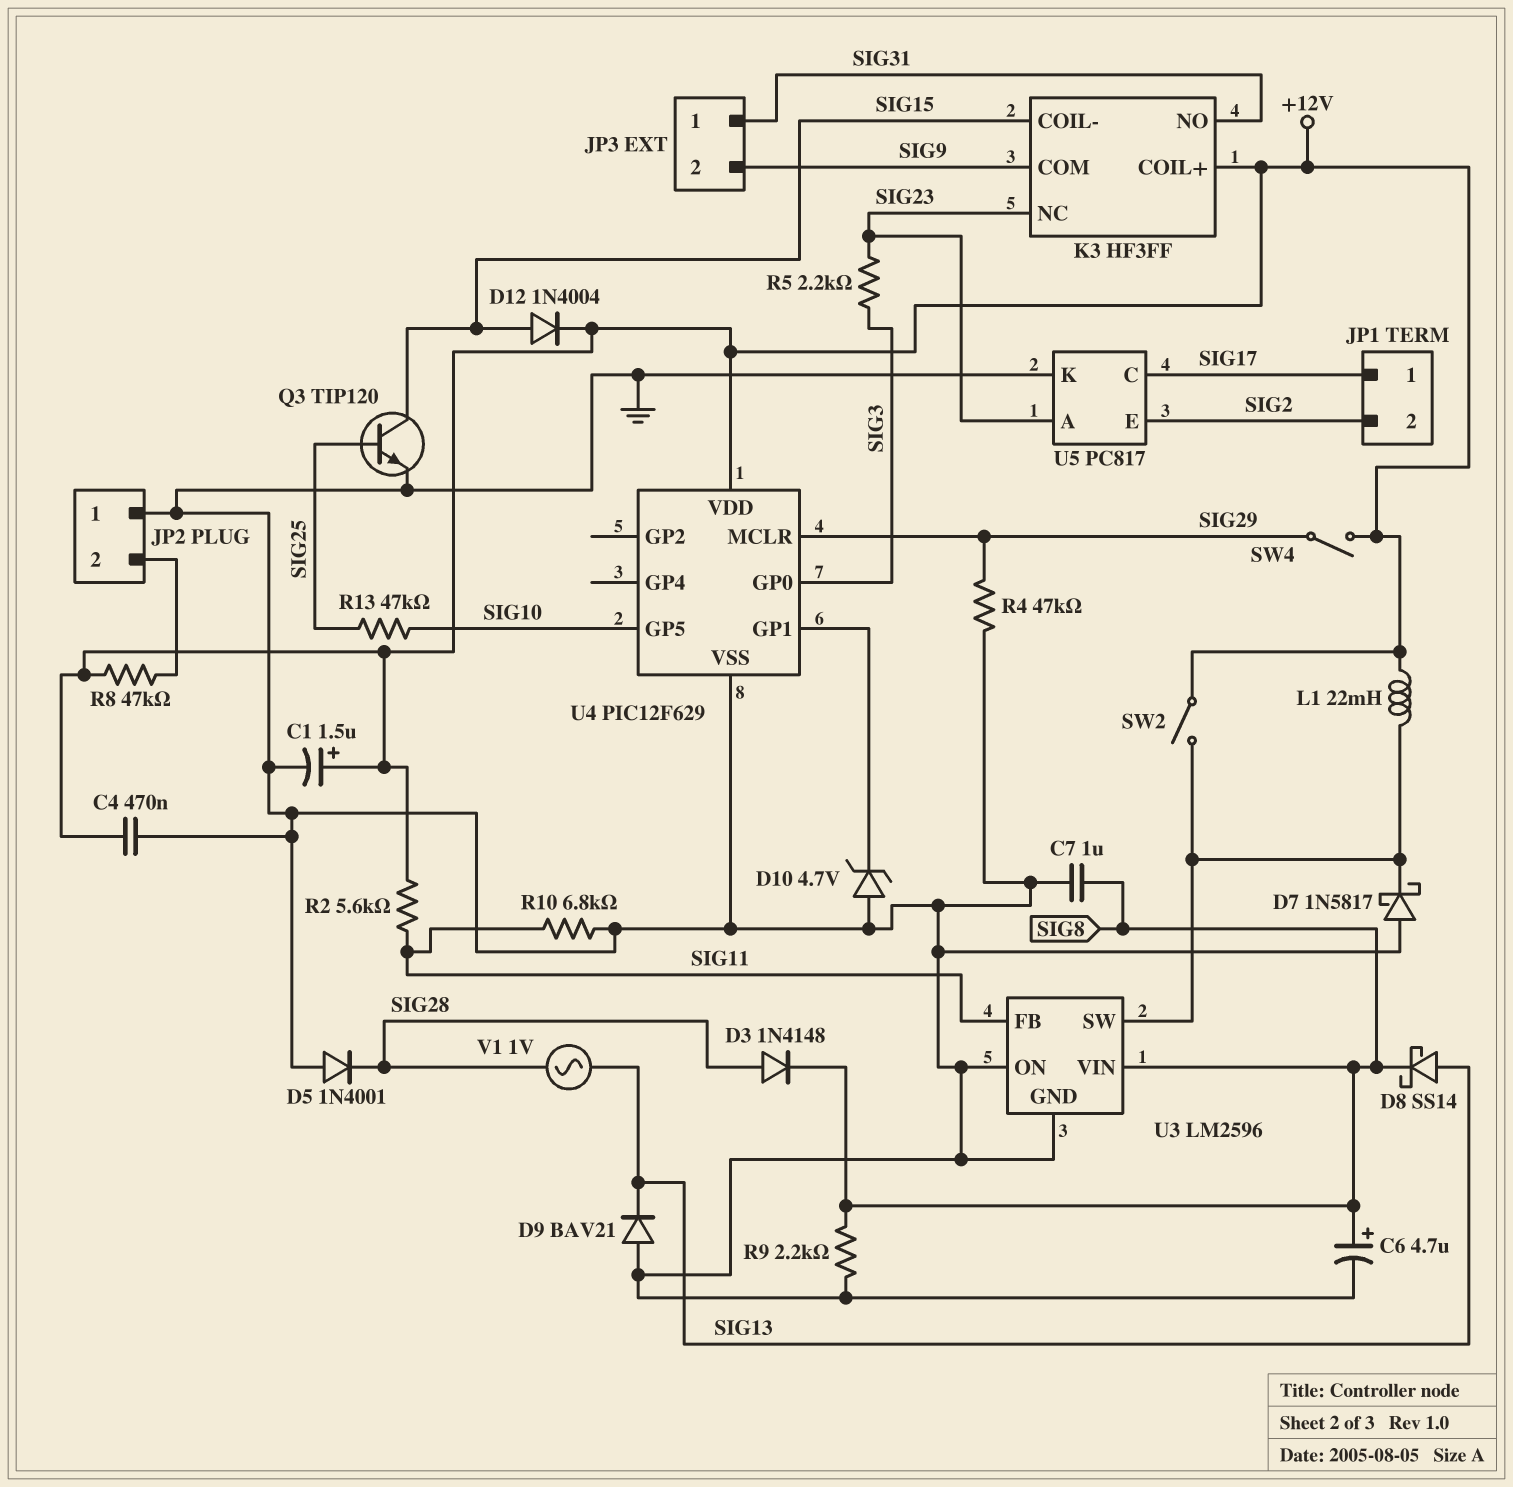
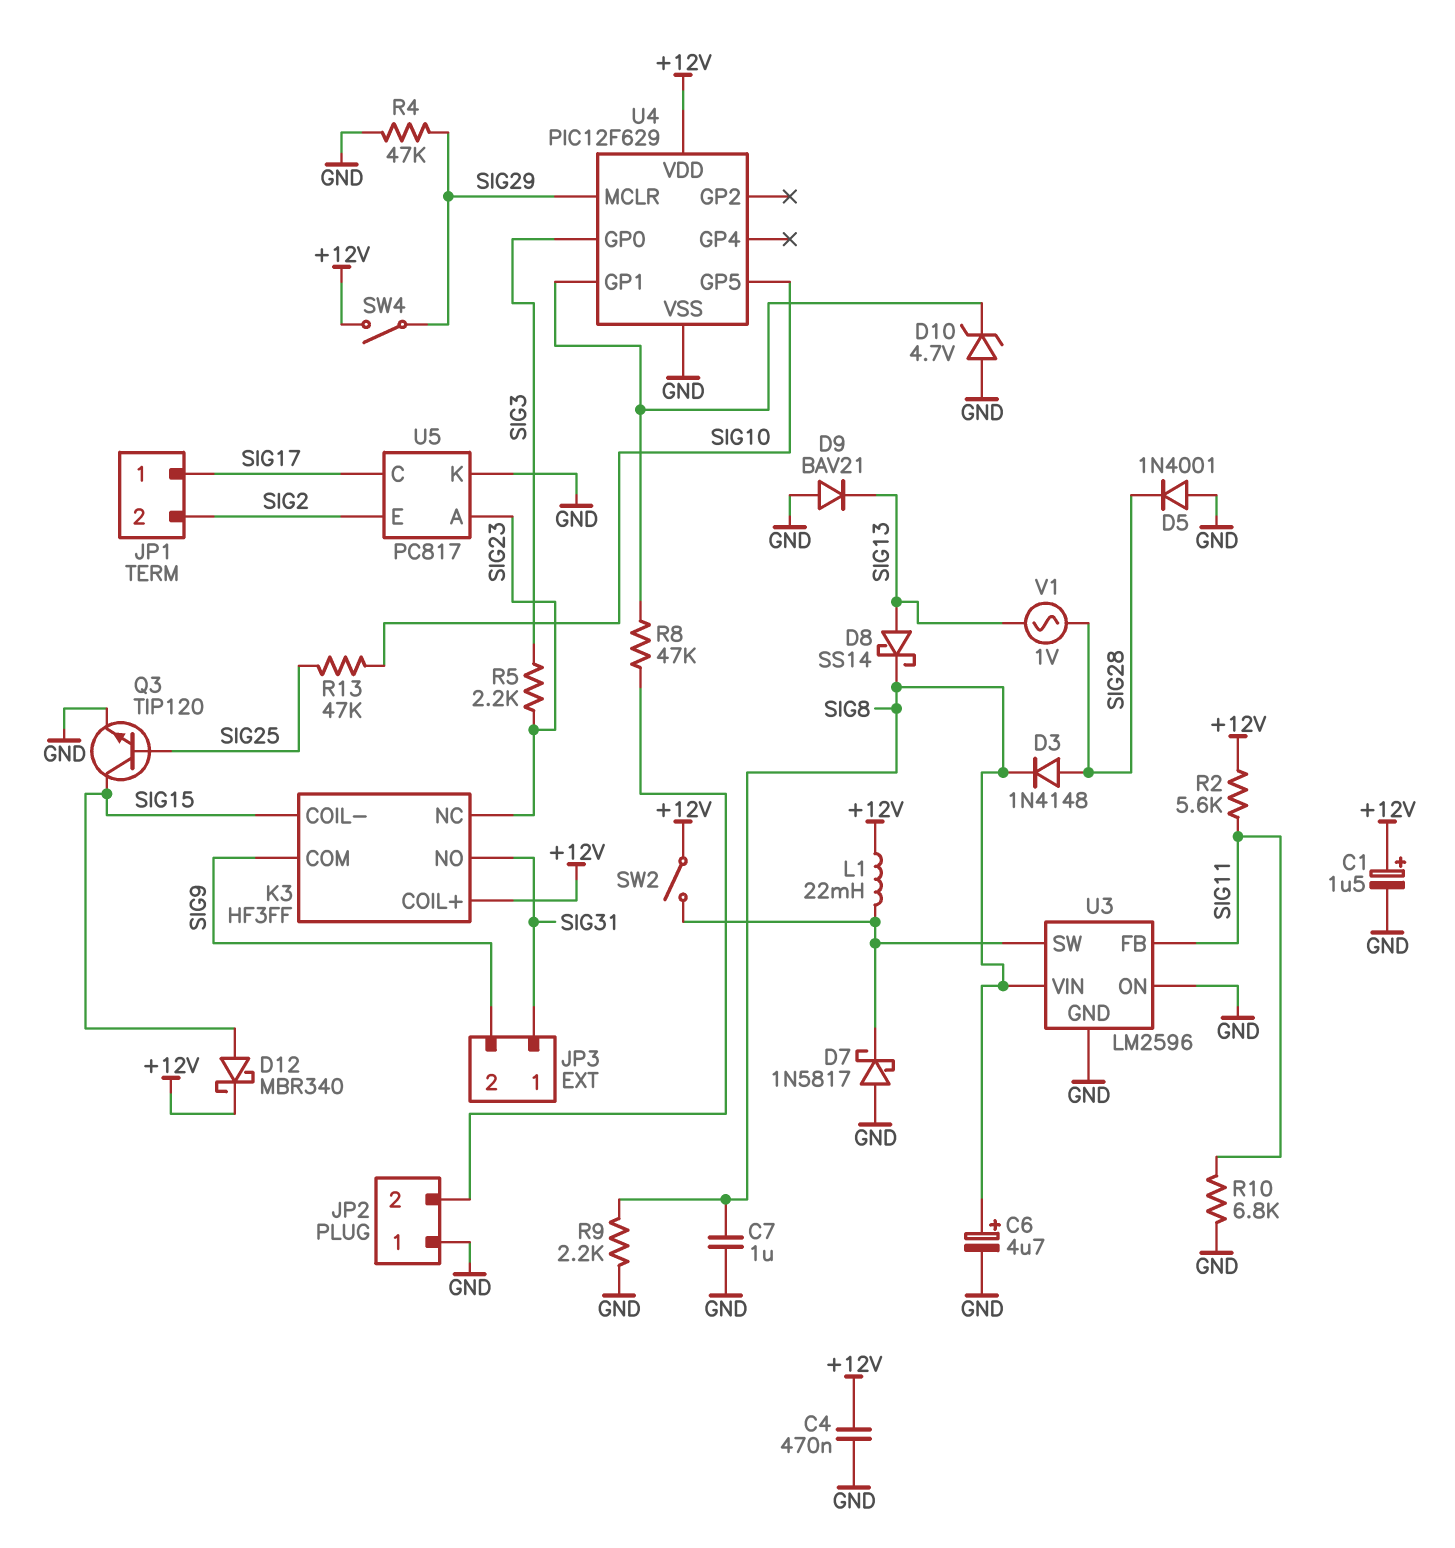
D12: diode 1N4004 (A SIG15, K +12V) -> schottky MBR340 (A SIG15, K +12V)
R8: 47k (+12V, JP2/2) -> 47k (JP2/2, U4/GP1)

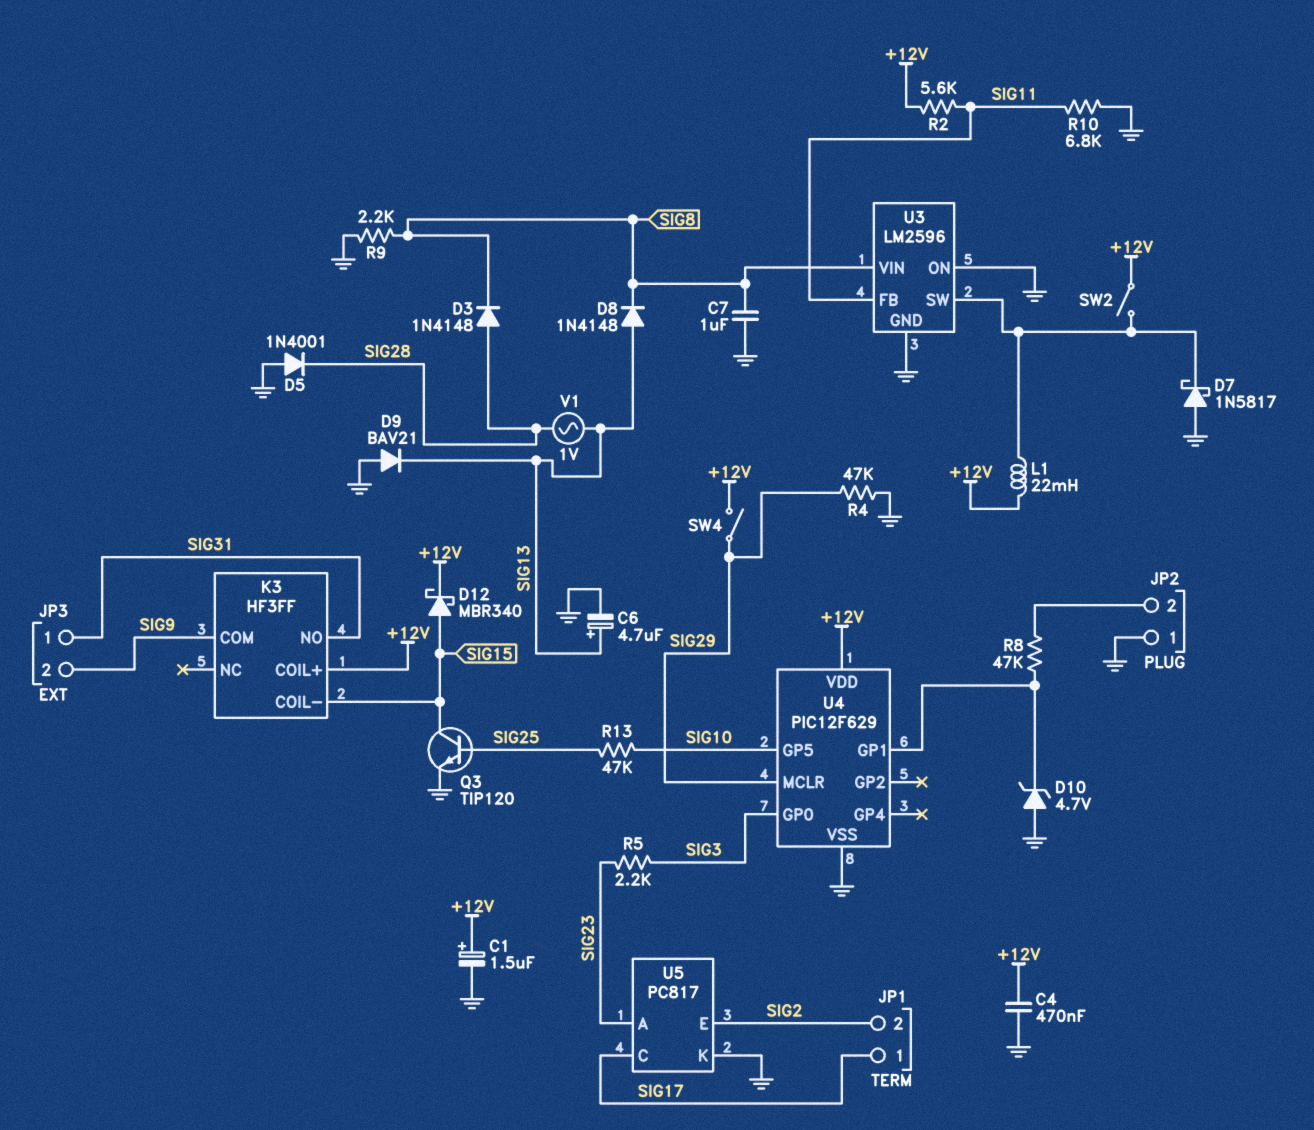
C6: 4.7uF (plus SIG8, minus GND) -> 4.7uF (plus SIG13, minus GND)
D8: schottky SS14 (A SIG13, K SIG8) -> diode 1N4148 (A SIG13, K SIG8)
K3 pin NC: SIG23 -> none

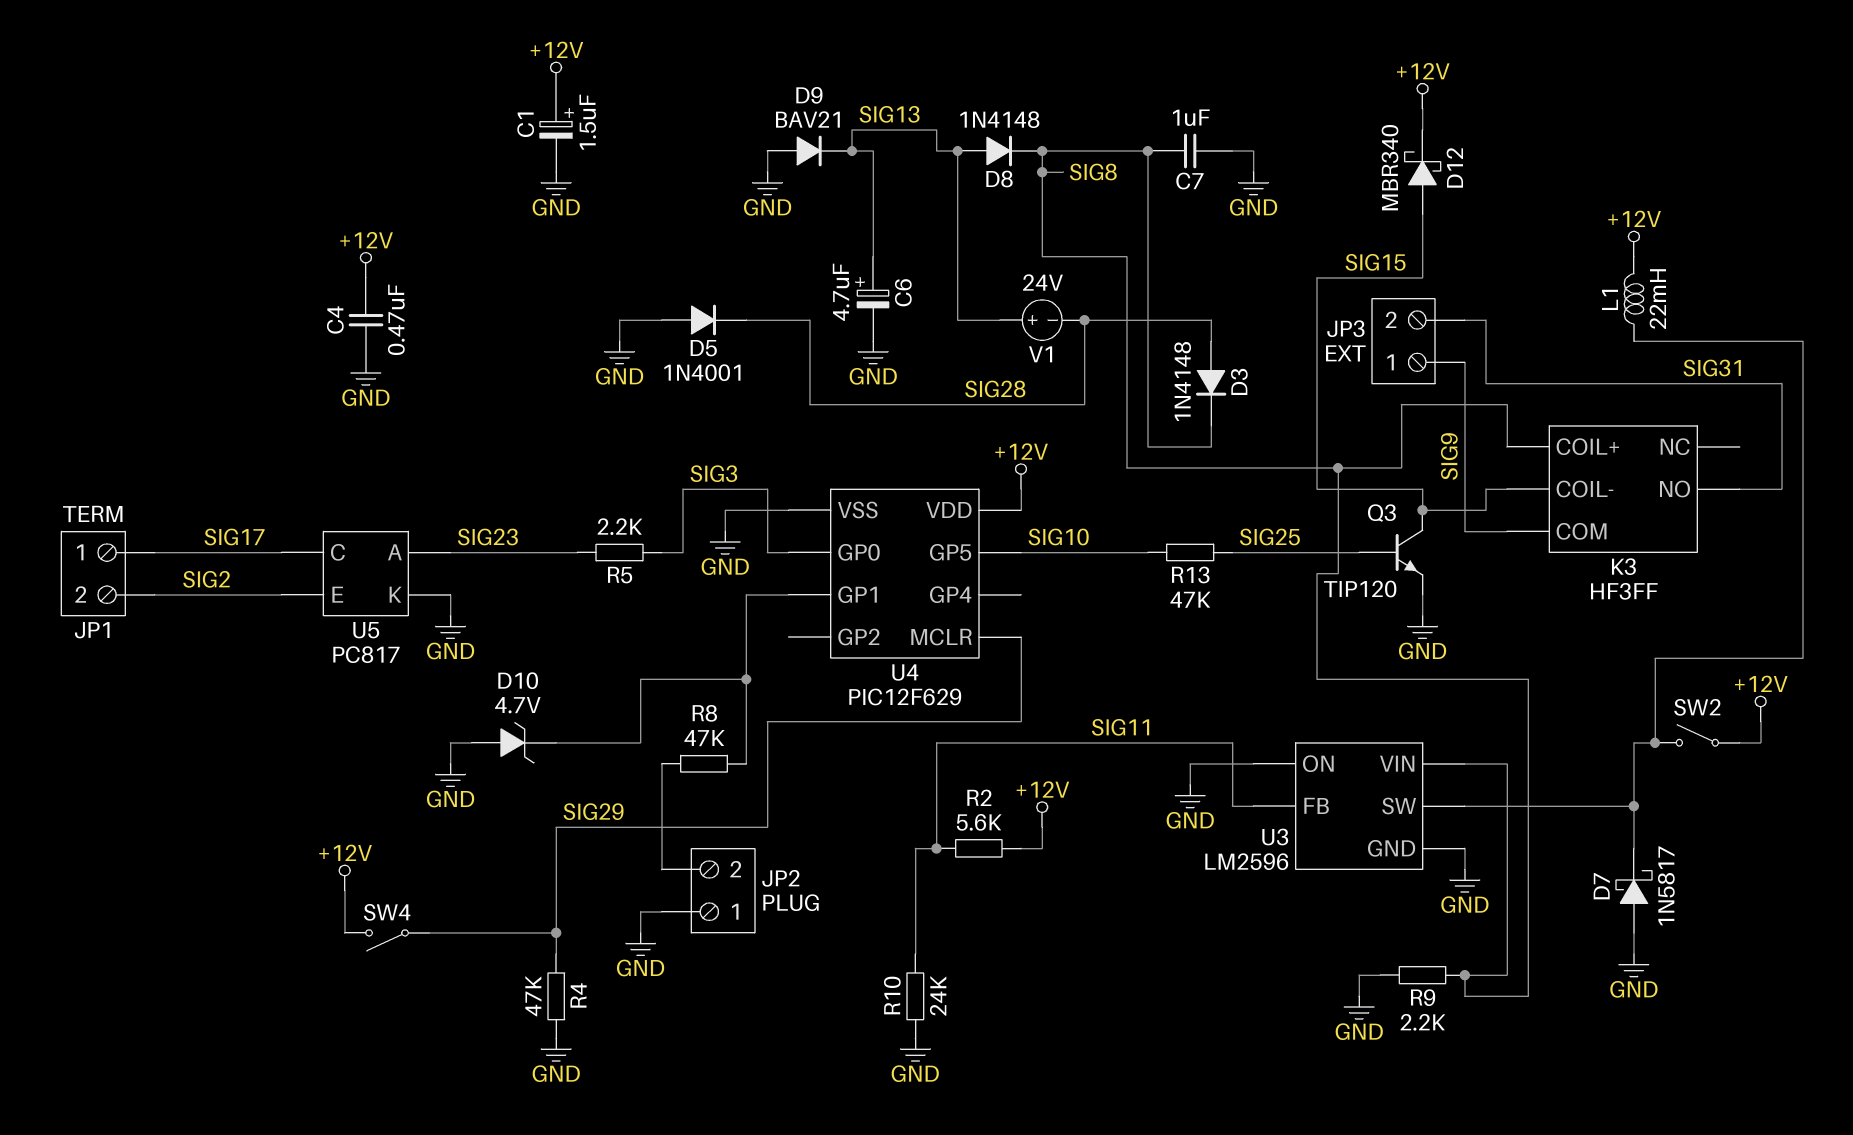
JP3 pin 1: SIG31 -> SIG9
JP3 pin 2: SIG9 -> SIG31
K3 pin COIL+: +12V -> SIG8
R10: 6.8k (GND, SIG11) -> 24k (GND, SIG11)
V1: AC 1V (SIG13, SIG28) -> 24V (plus SIG13, minus SIG28)

